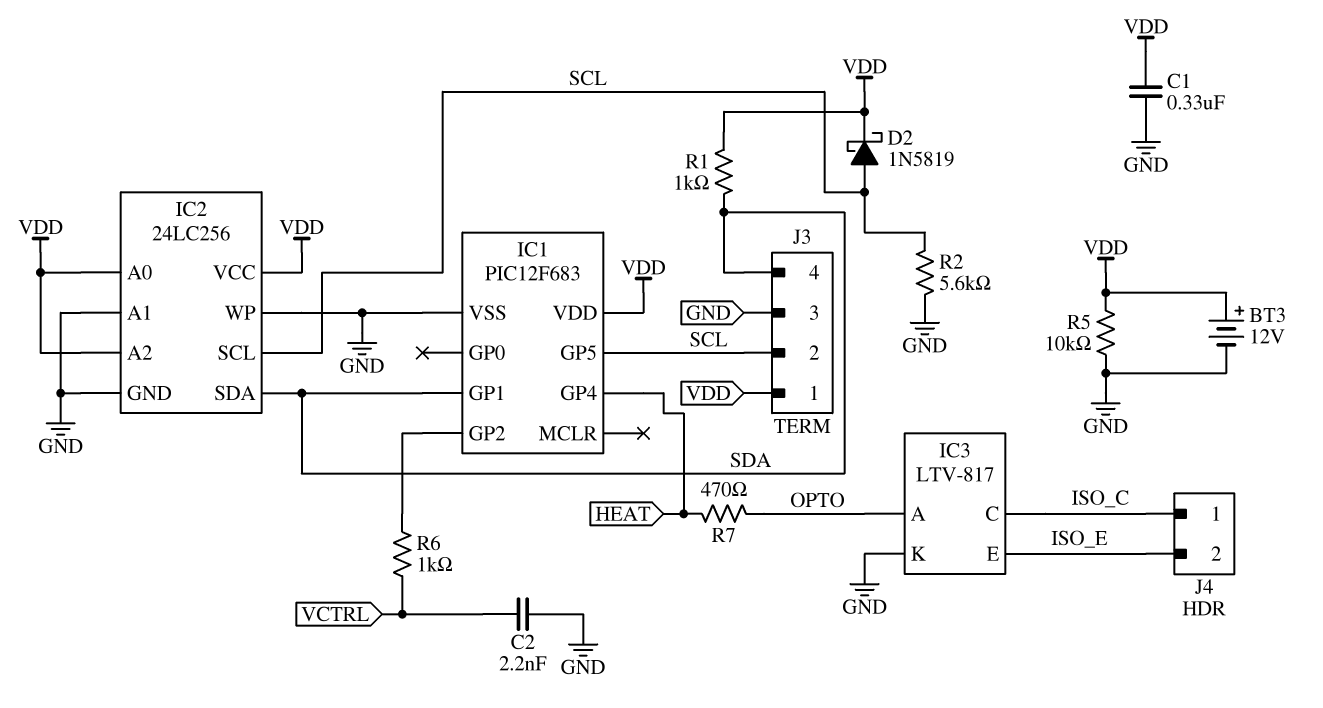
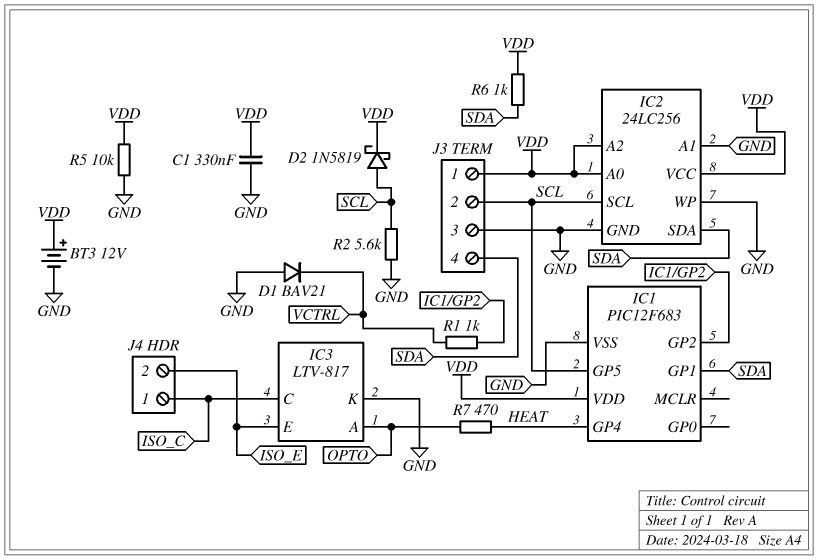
C2: 2.2nF (GND, VCTRL) -> none
D1: none -> diode BAV21 (A GND, K VCTRL)
R1: 1k (SDA, VDD) -> 1k (IC1/GP2, VCTRL)
R6: 1k (IC1/GP2, VCTRL) -> 1k (SDA, VDD)

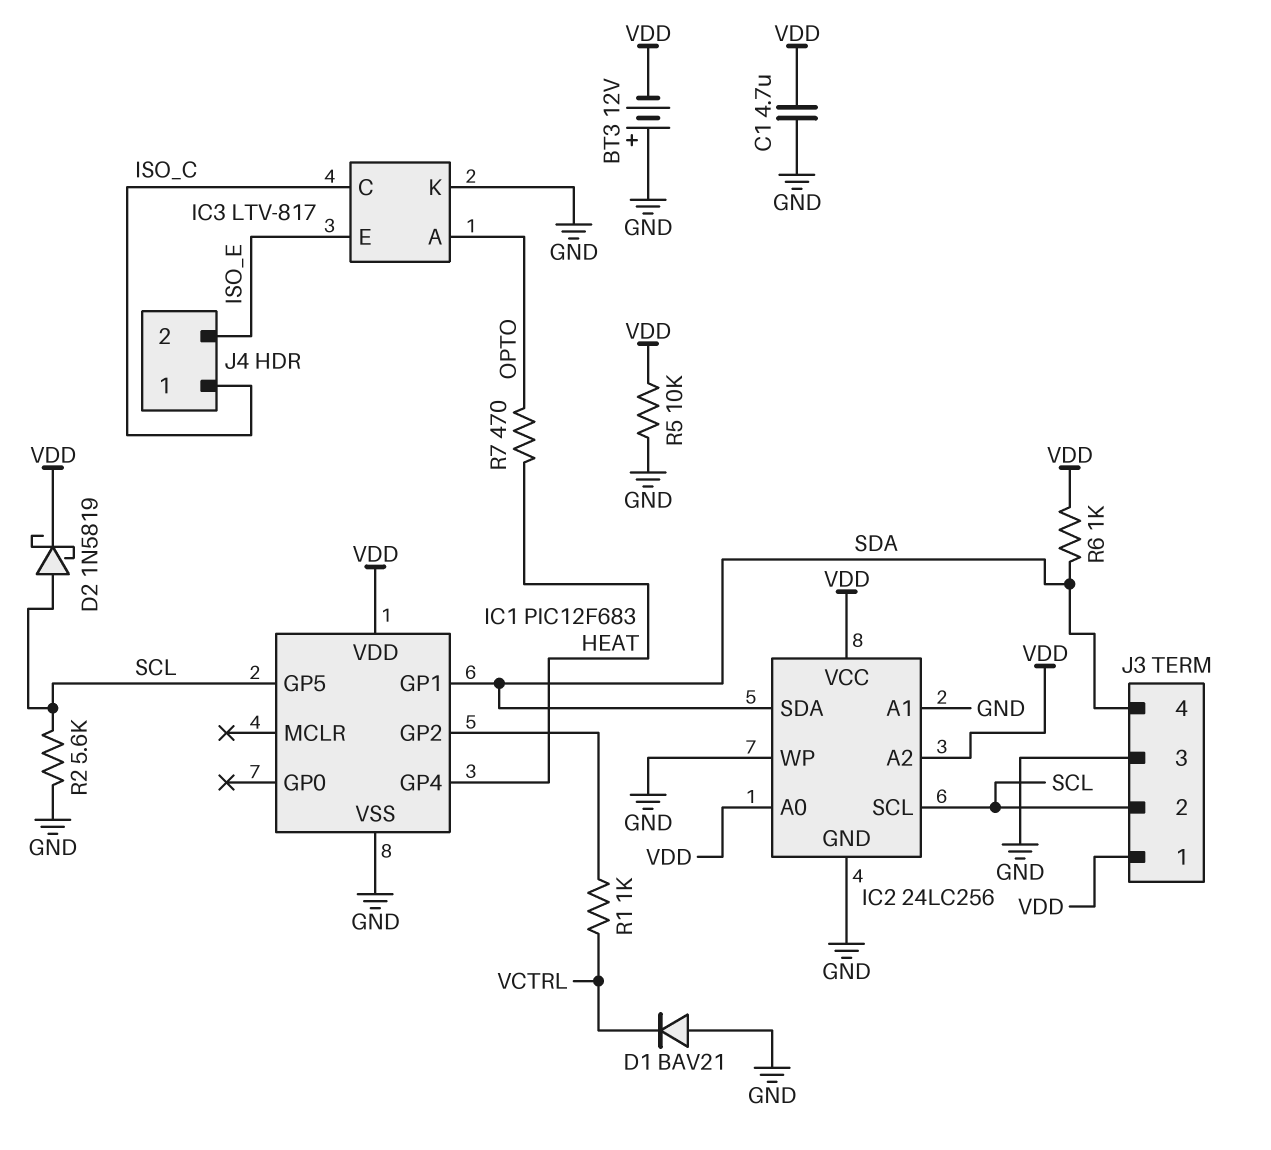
BT3: 12V (plus VDD, minus GND) -> 12V (plus GND, minus VDD)
C1: 330nF (GND, VDD) -> 4.7uF (GND, VDD)

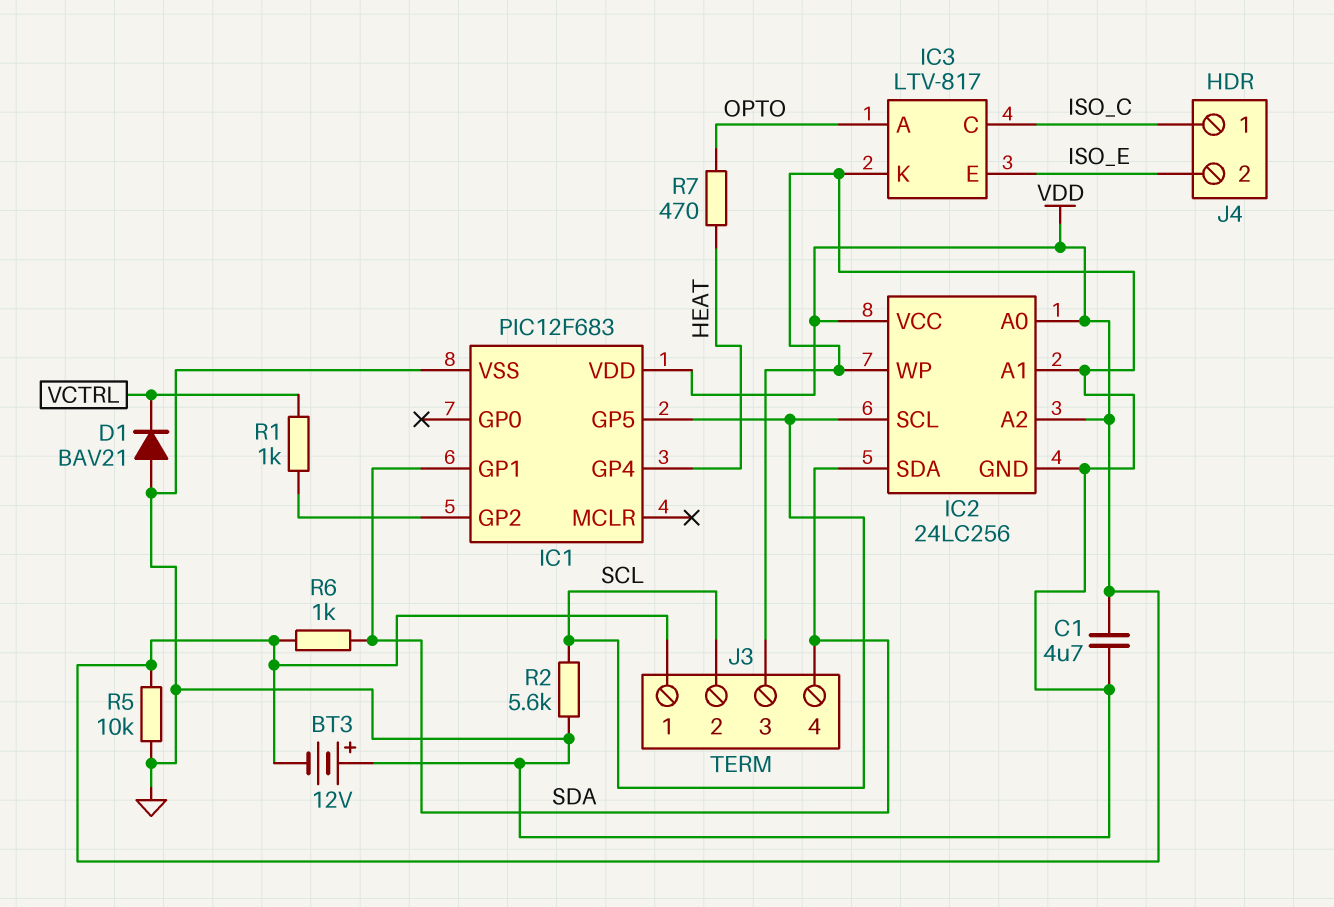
D2: schottky 1N5819 (A SCL, K VDD) -> none

